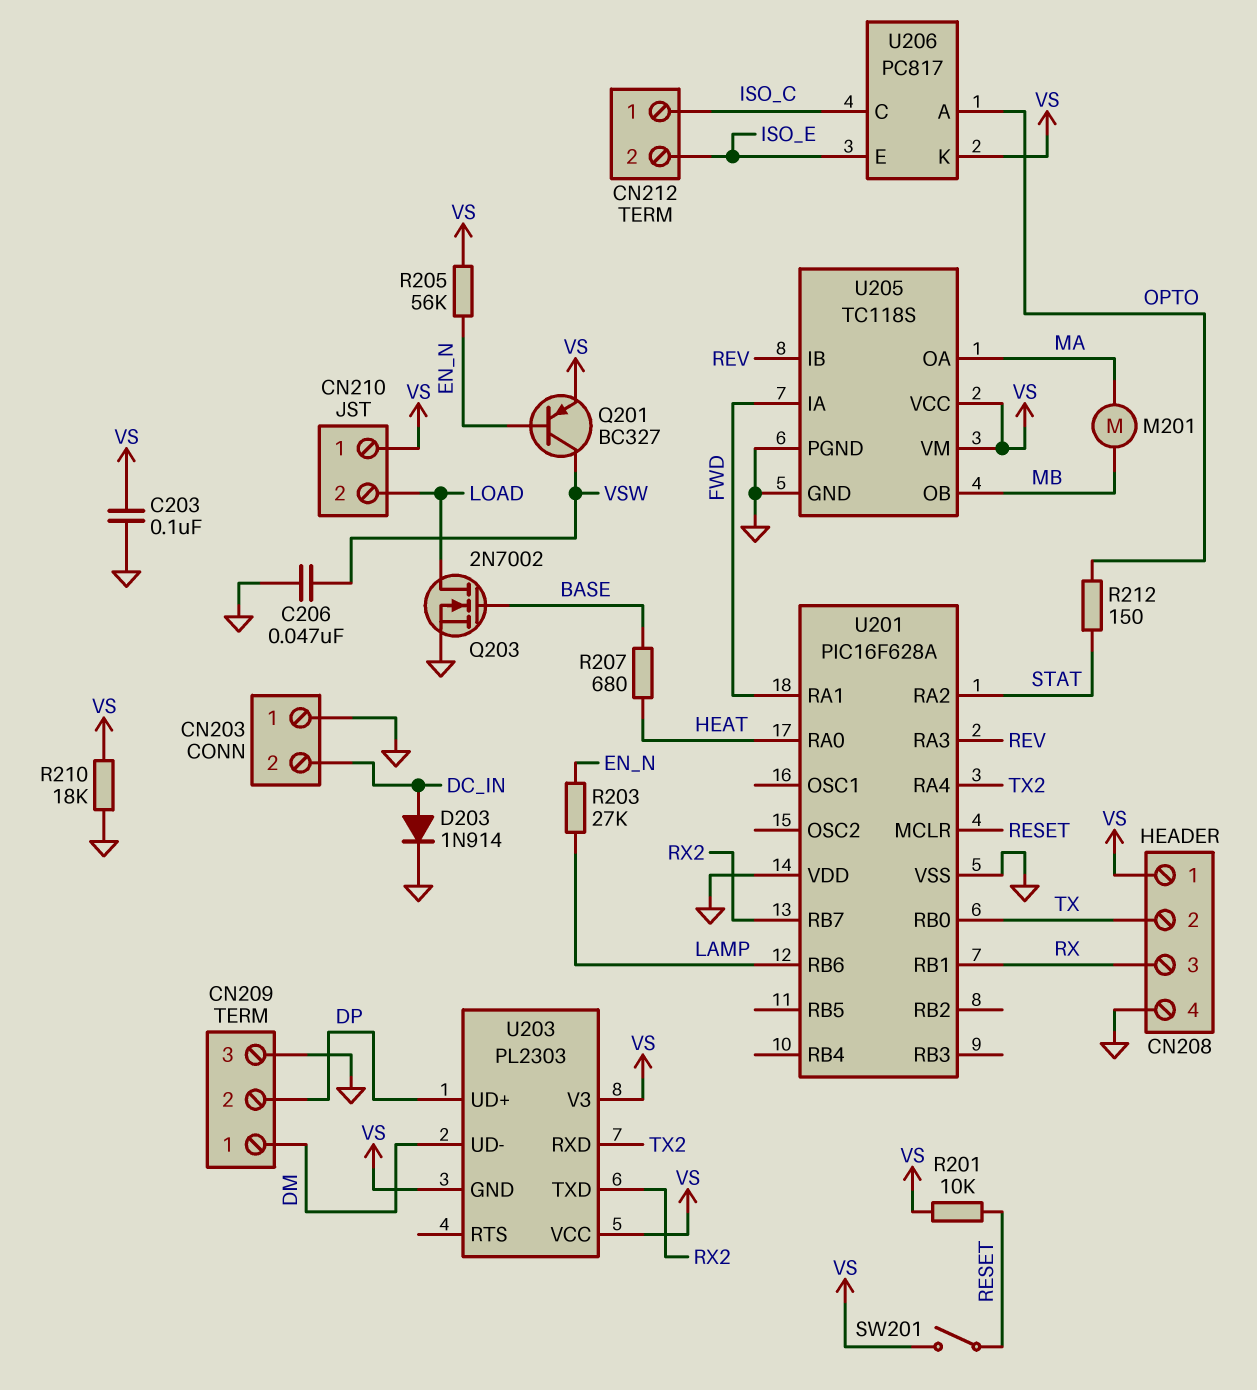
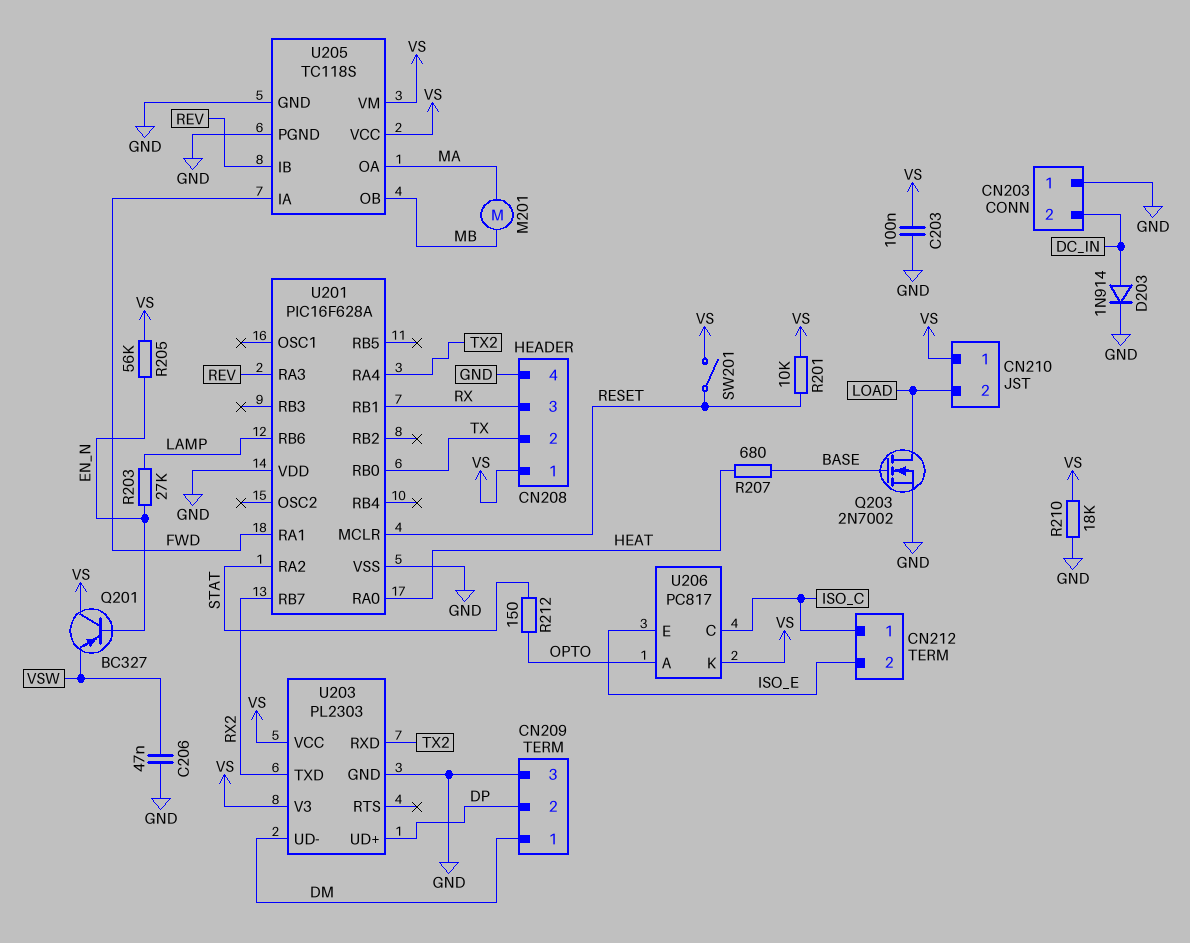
Q201: PNP BC327 (B EN_N, C VSW, E VS) -> PNP BC327 (B EN_N, C VS, E VSW)
U203 pin GND: VS -> GND

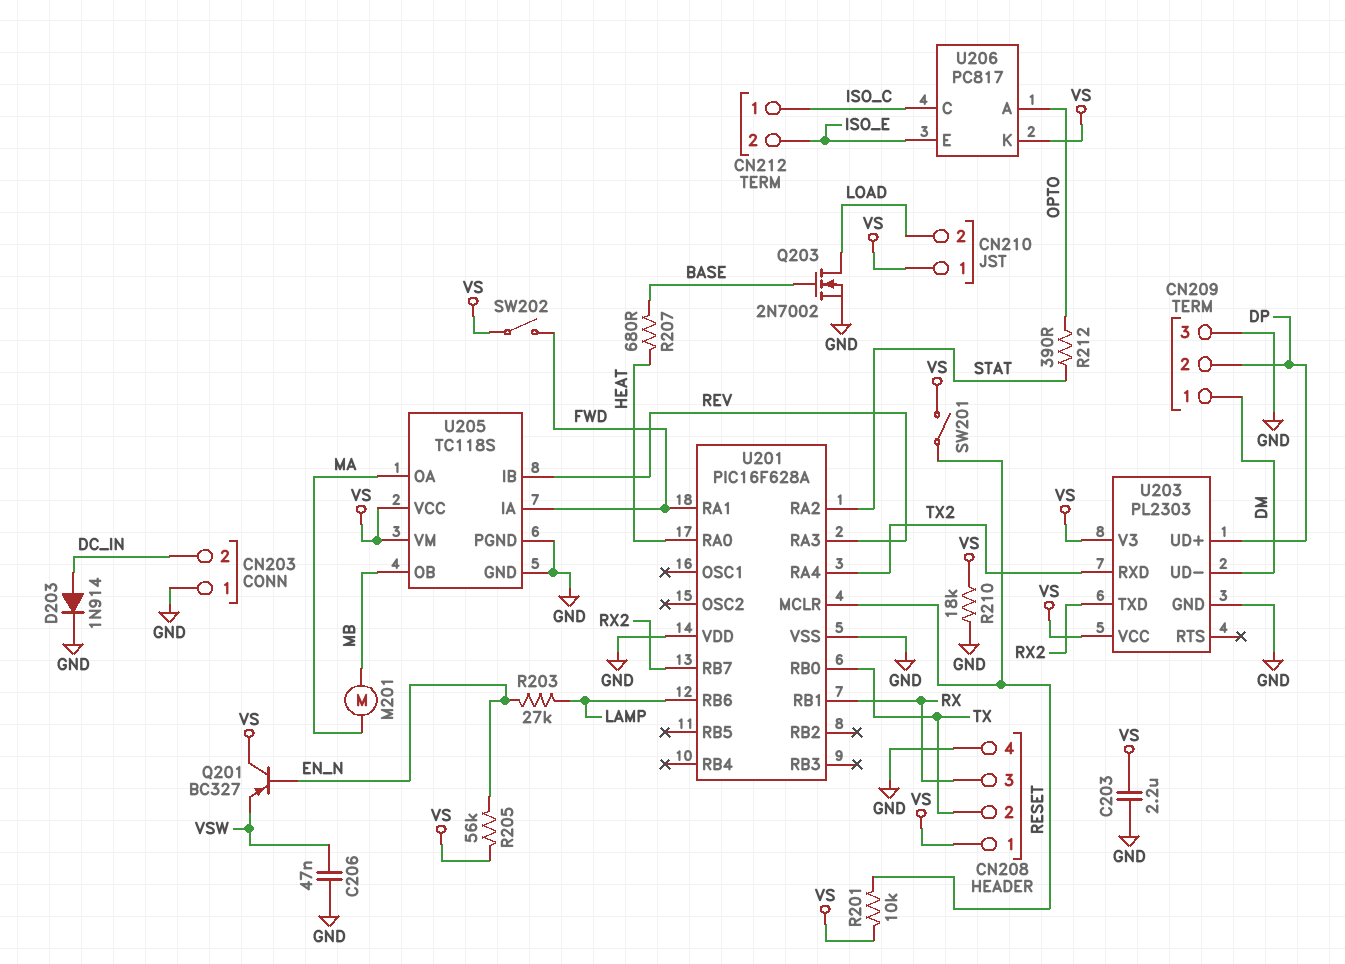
C203: 100nF (GND, VS) -> 2.2uF (GND, VS)
R212: 150 (OPTO, STAT) -> 390 (OPTO, STAT)
SW202: none -> switch (FWD, VS)

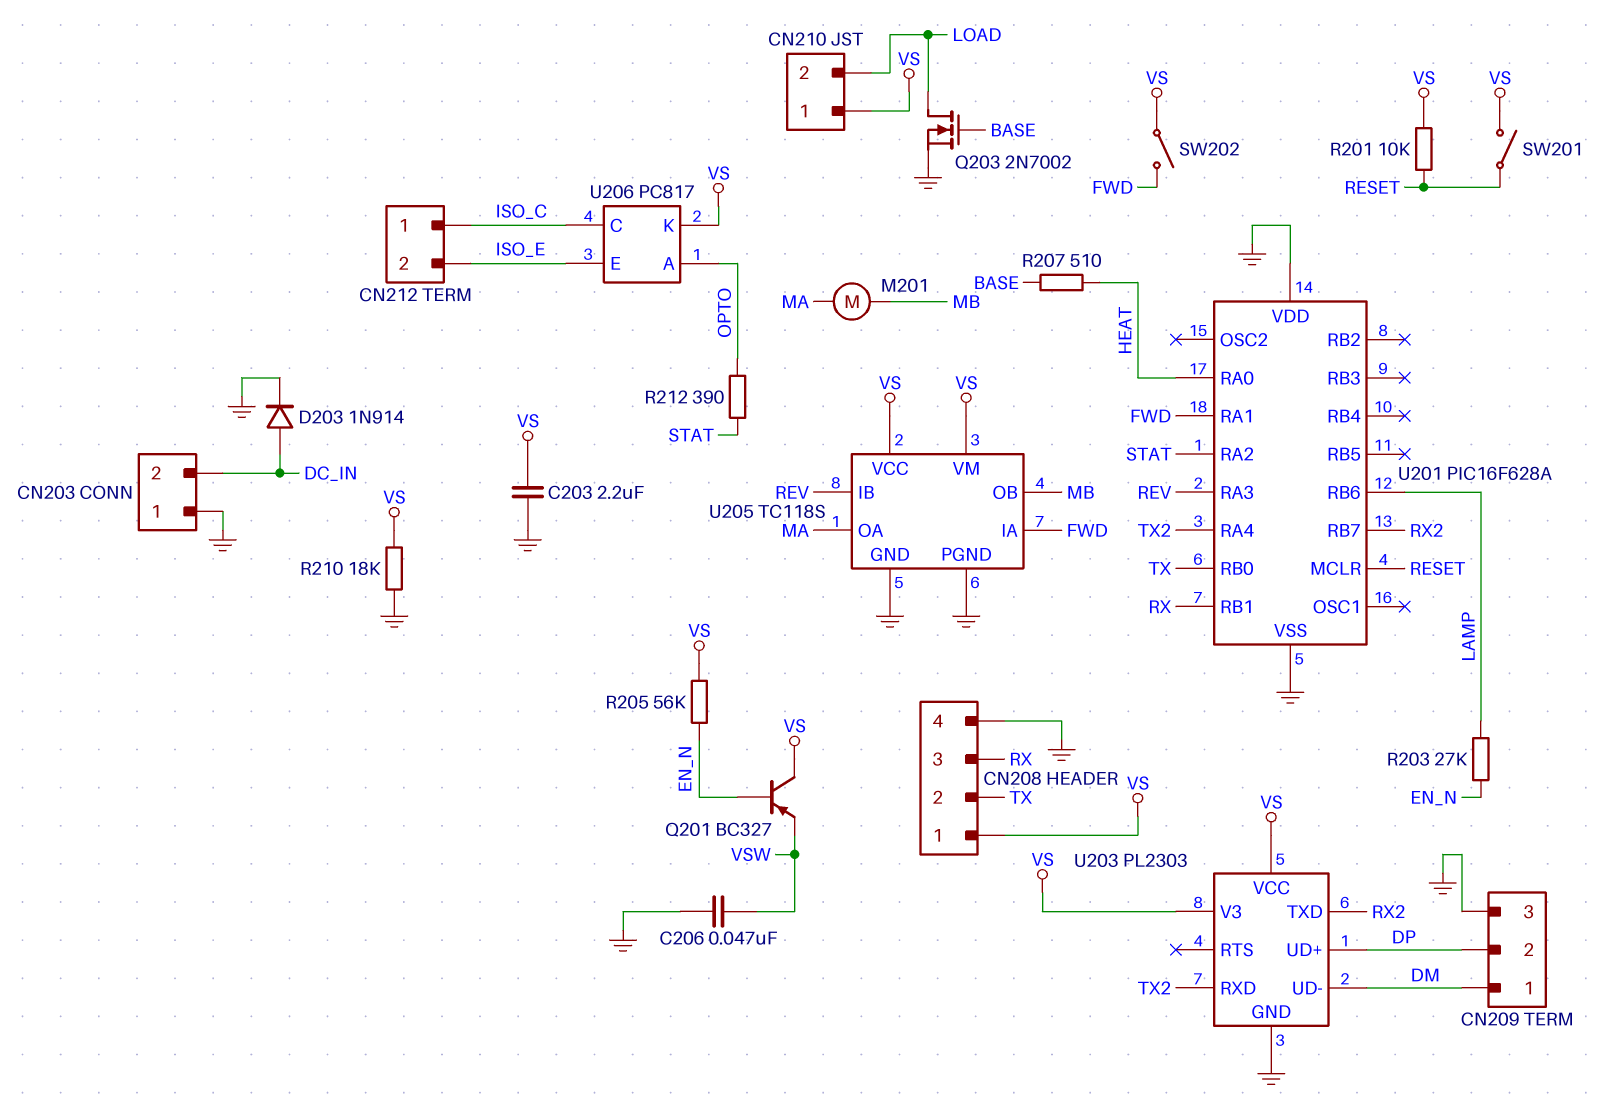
R207: 680 (BASE, HEAT) -> 510 (BASE, HEAT)

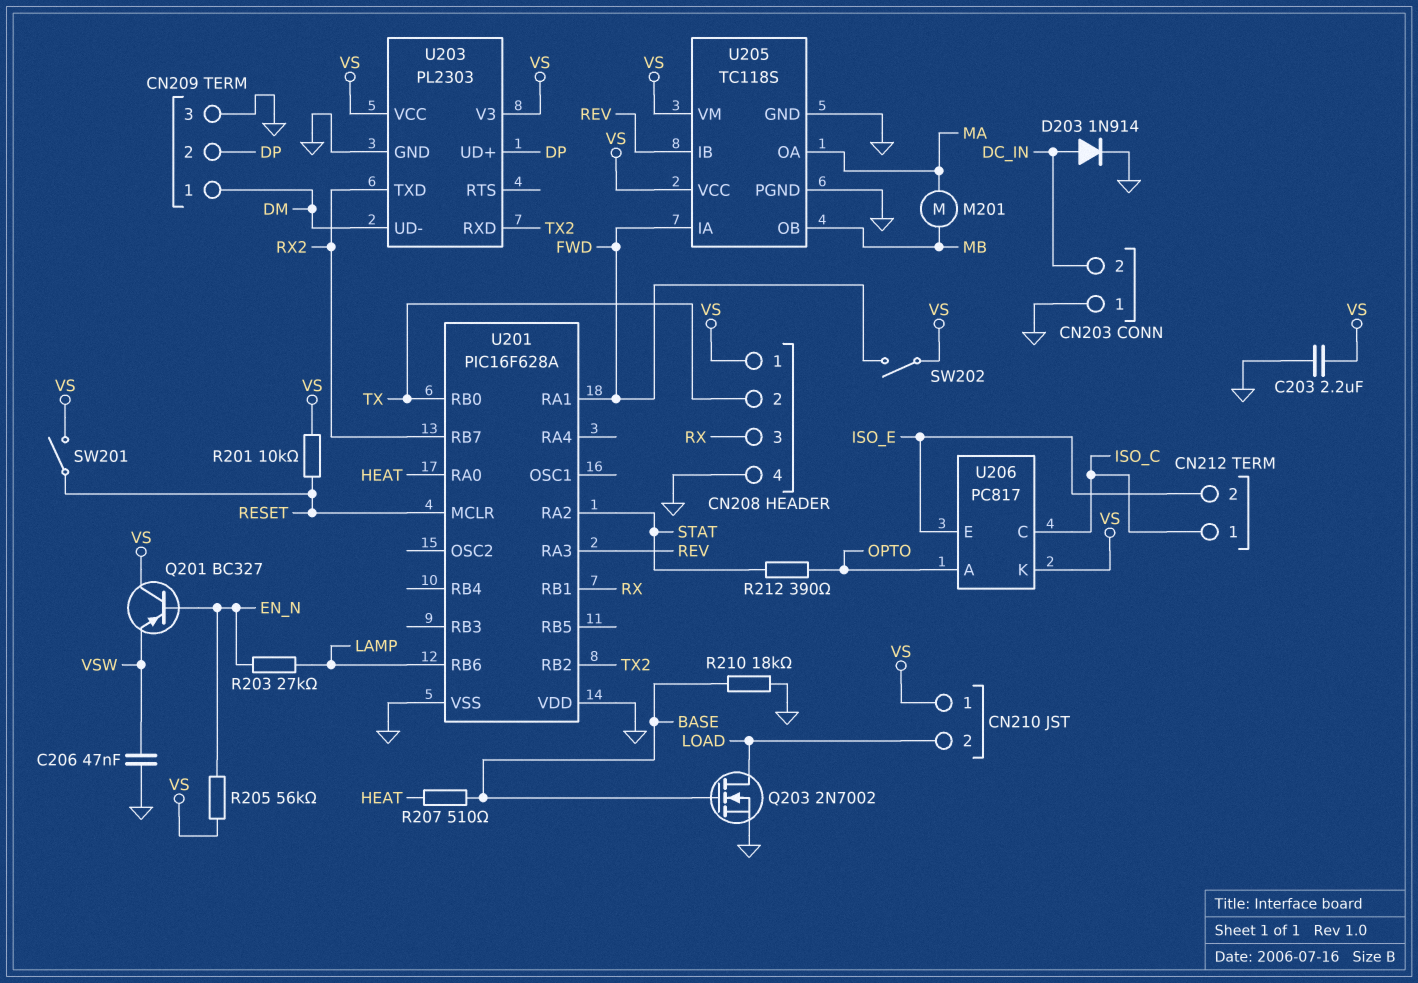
R210: 18k (GND, VS) -> 18k (BASE, GND)
U201 pin RA4: TX2 -> none
U201 pin RB2: none -> TX2

